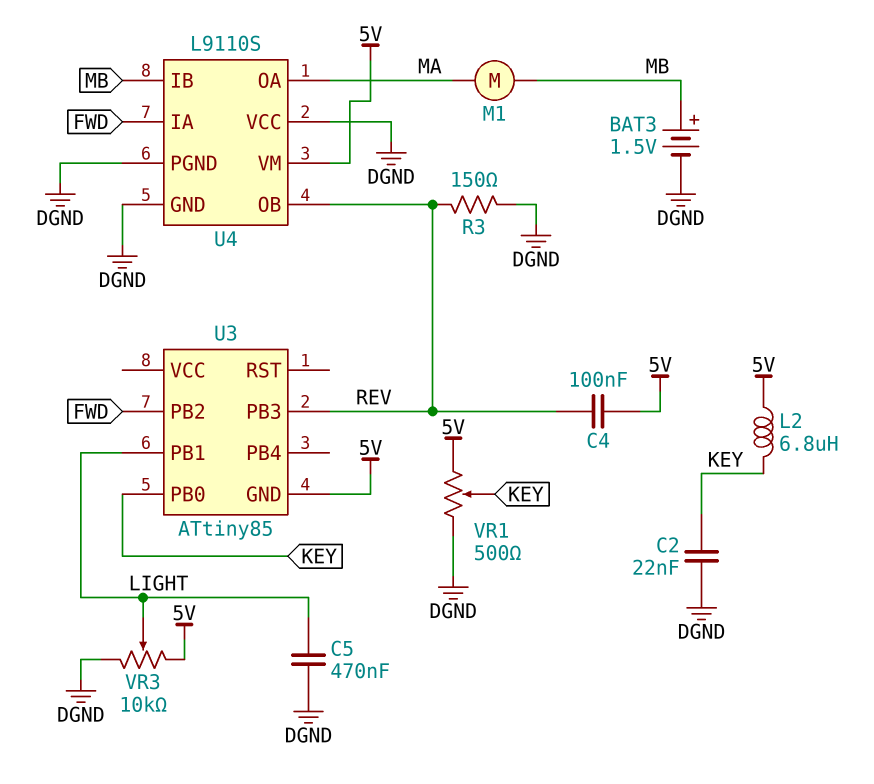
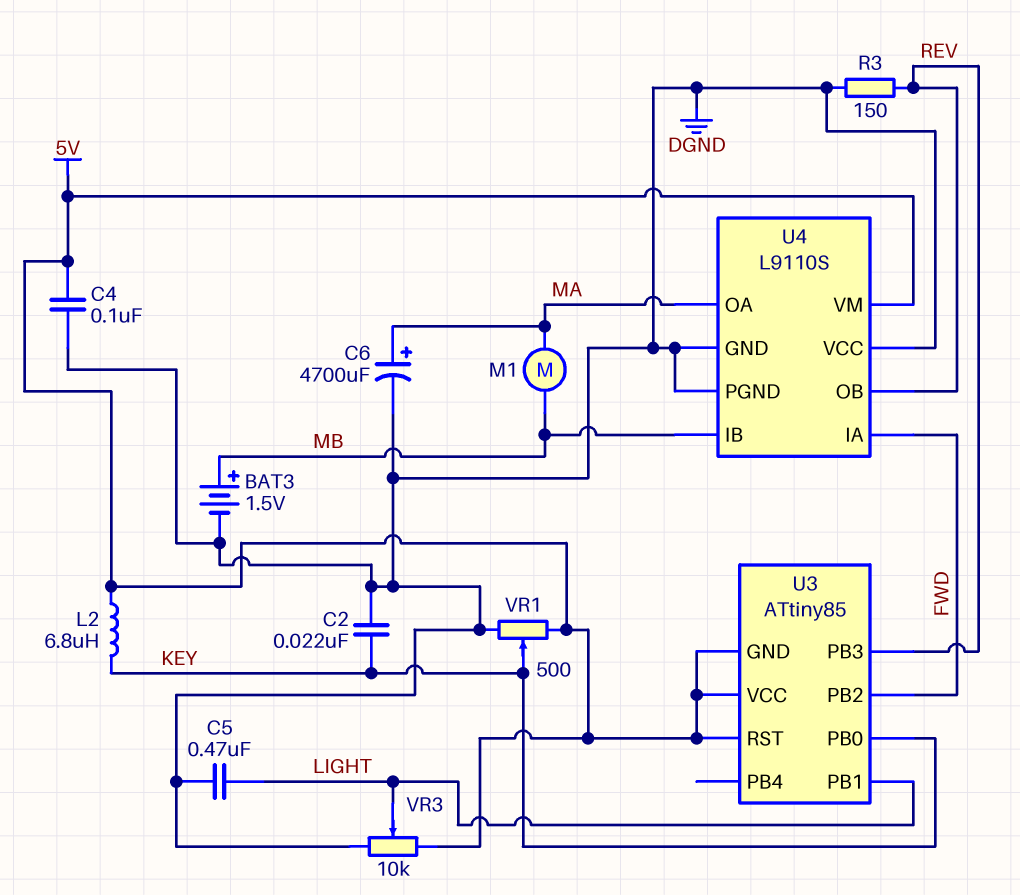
C4: 100nF (5V, REV) -> 100nF (5V, DGND)
C6: none -> 4700uF (plus MA, minus DGND)
U3 pin RST: none -> 5V
U3 pin VCC: none -> 5V

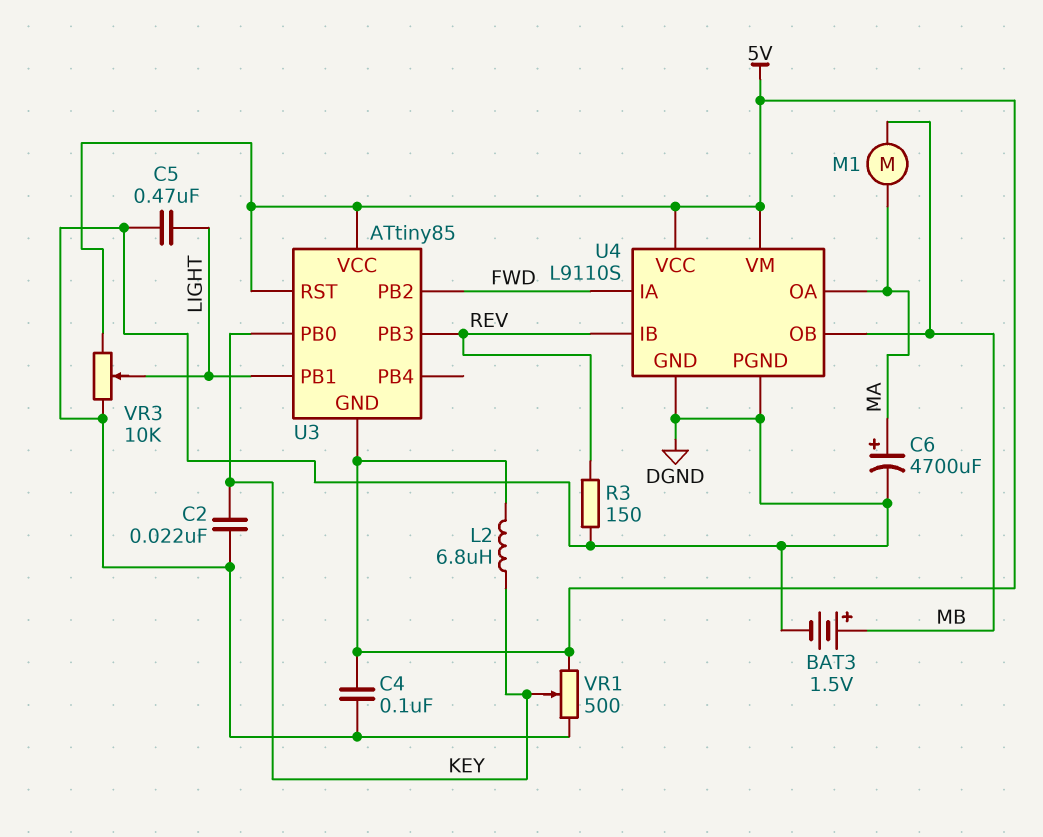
U4 pin IB: MB -> REV
U4 pin OB: REV -> MB
U4 pin VCC: DGND -> 5V

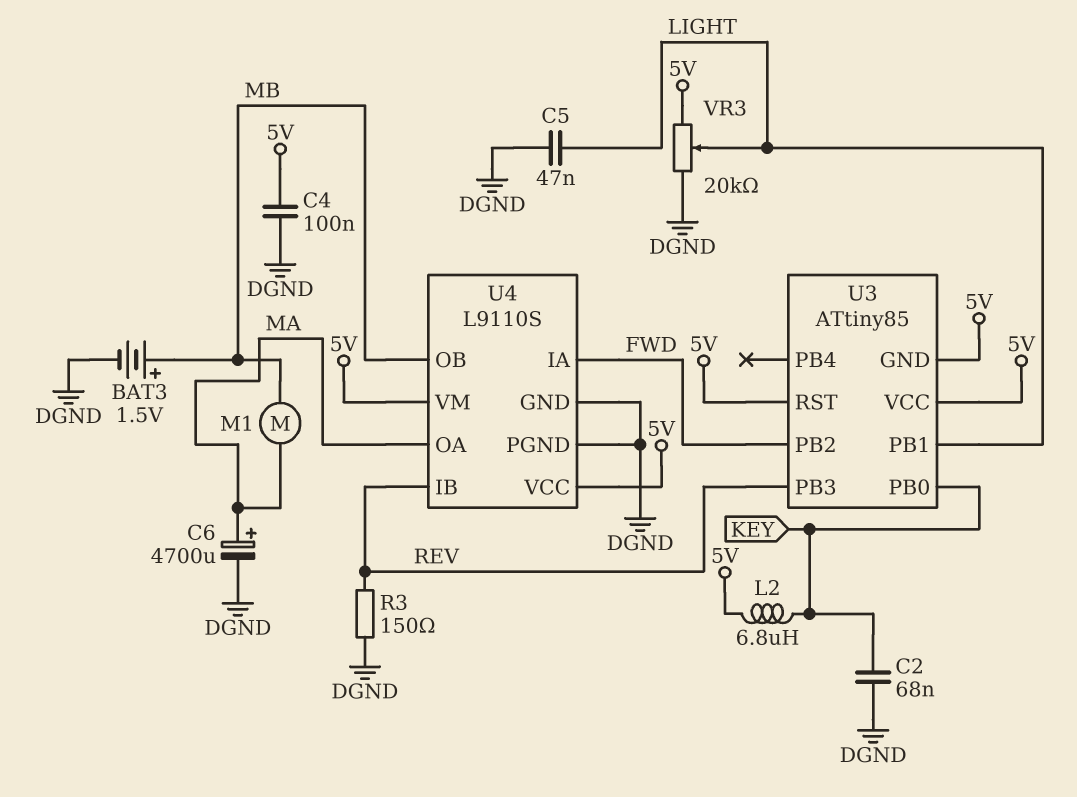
C2: 22nF (DGND, KEY) -> 68nF (DGND, KEY)
C5: 470nF (DGND, LIGHT) -> 47nF (DGND, LIGHT)
VR1: 500 (5V, DGND, wiper KEY) -> none
VR3: 10k (5V, DGND, wiper LIGHT) -> 20k (5V, DGND, wiper LIGHT)

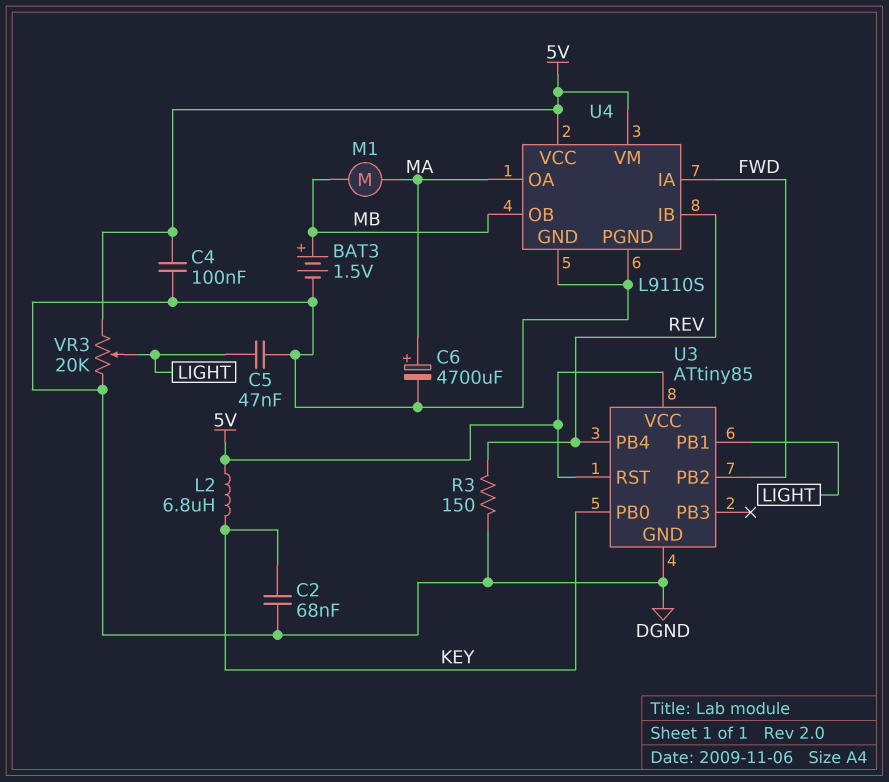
U3 pin GND: 5V -> DGND
U3 pin PB3: REV -> none
U3 pin PB4: none -> REV

